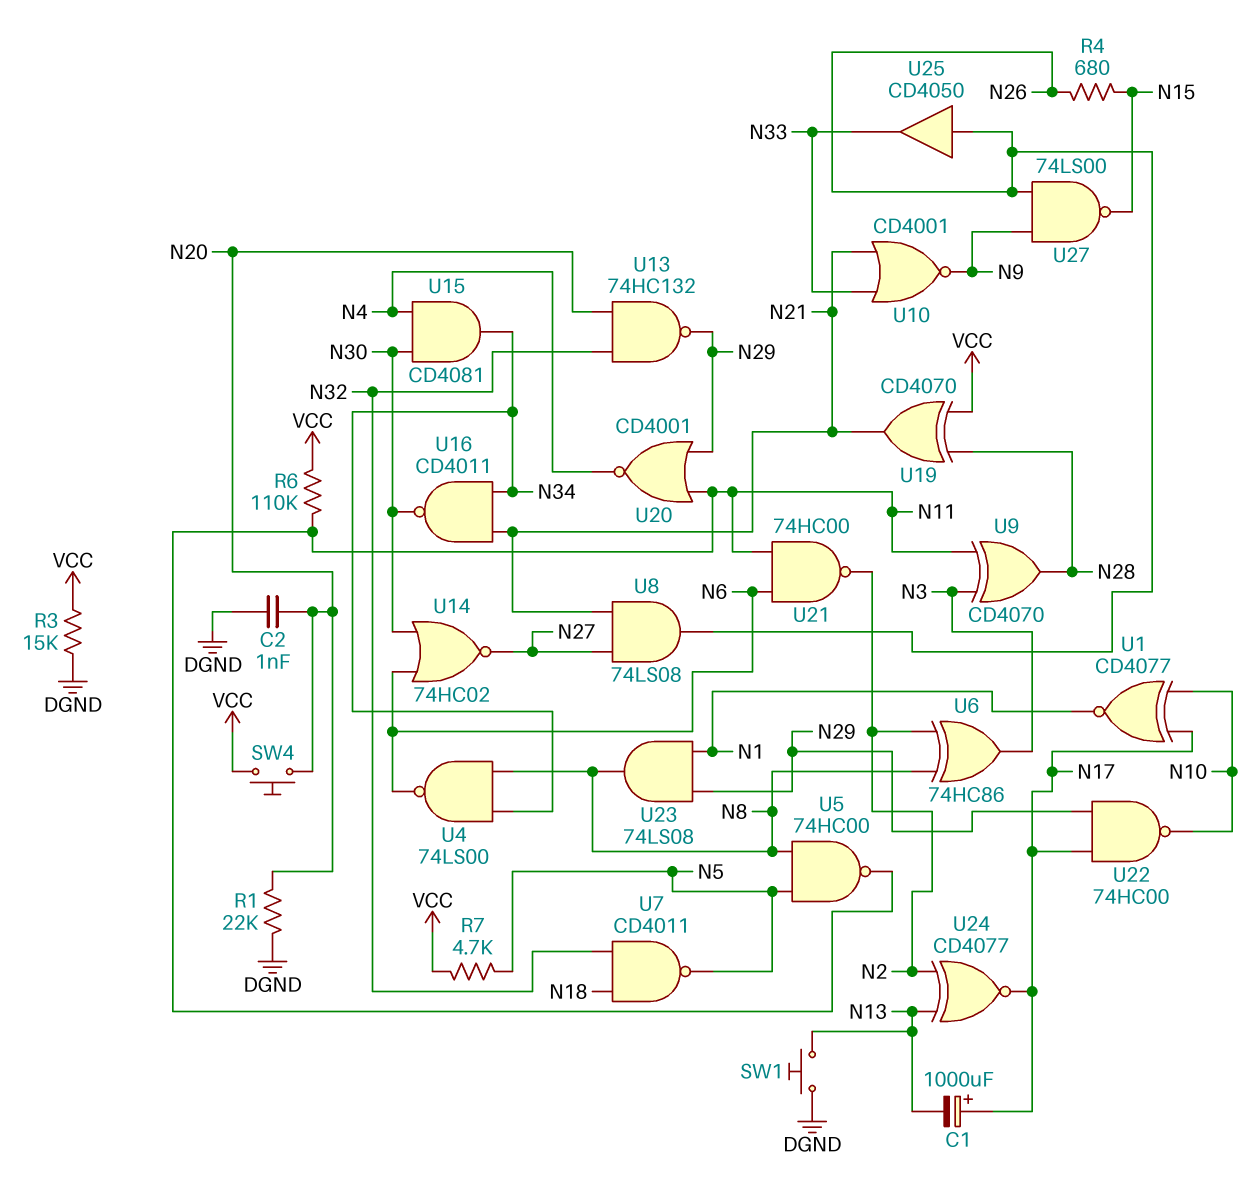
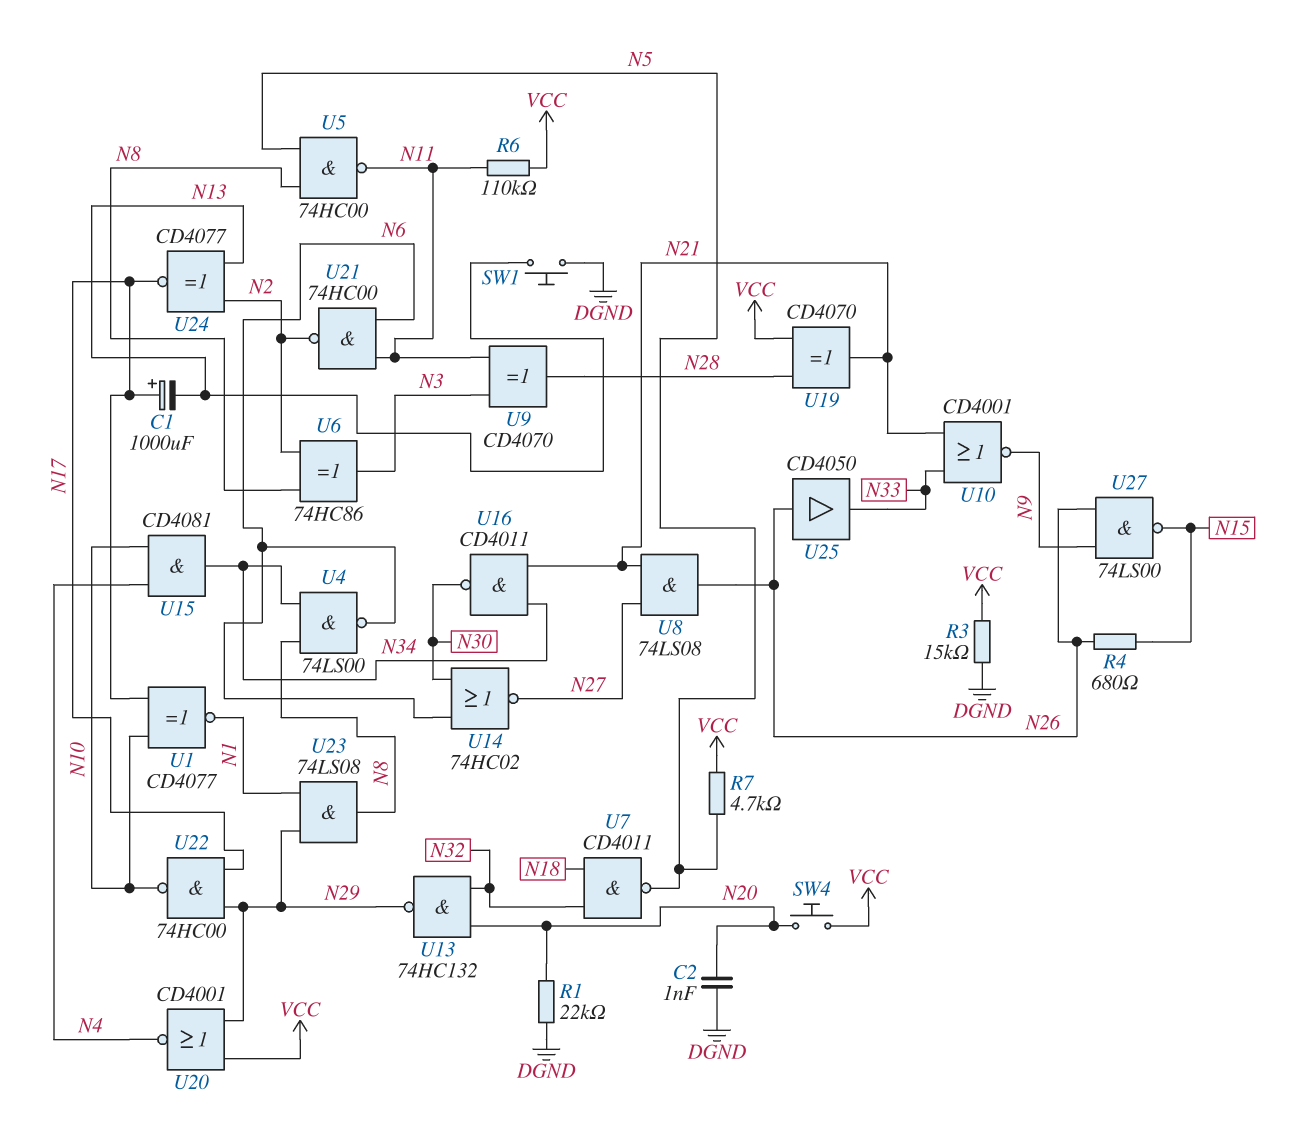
U15: AND CD4081 (in N4, in N30, out N34) -> AND CD4081 (in N4, in N10, out N34)
U20: NOR CD4001 (in N11, in N29, out N4) -> NOR CD4001 (in N29, in VCC, out N4)

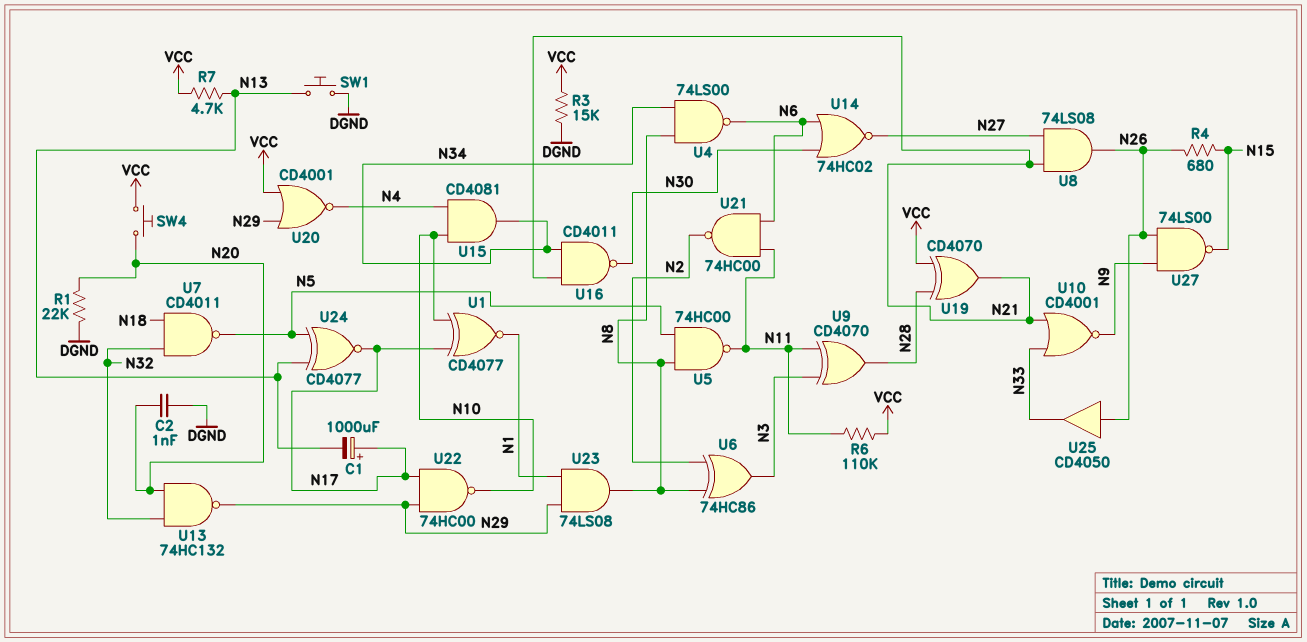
R7: 4.7k (N5, VCC) -> 4.7k (N13, VCC)
U24: XNOR CD4077 (in N2, in N13, out N17) -> XNOR CD4077 (in N5, in N13, out N17)

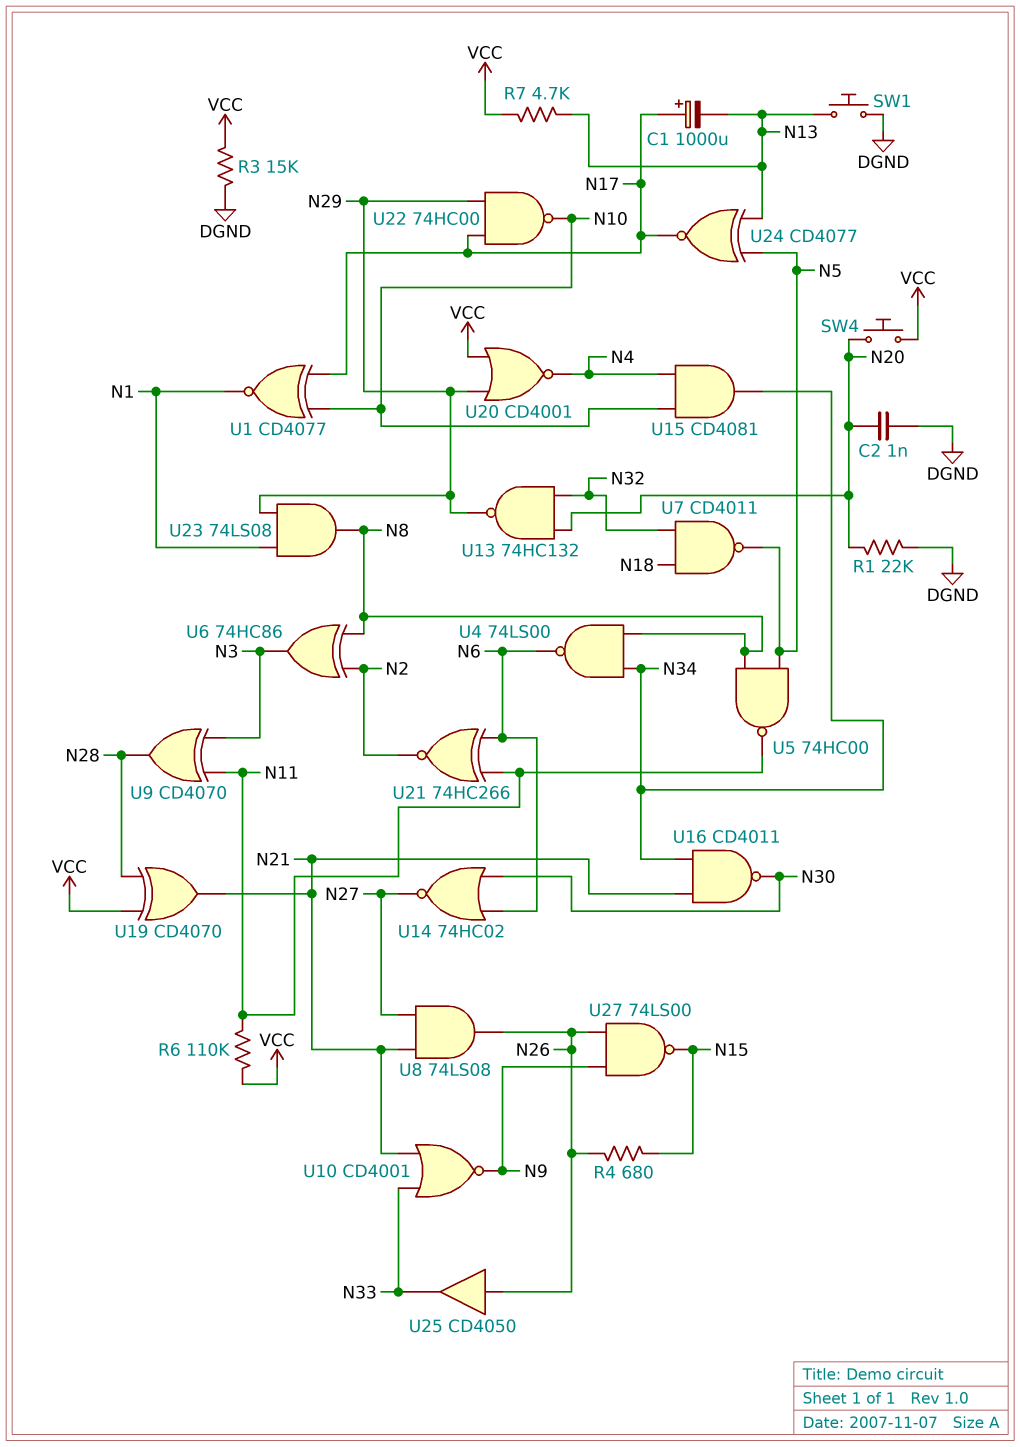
U21: NAND 74HC00 (in N6, in N11, out N2) -> XNOR 74HC266 (in N6, in N11, out N2)

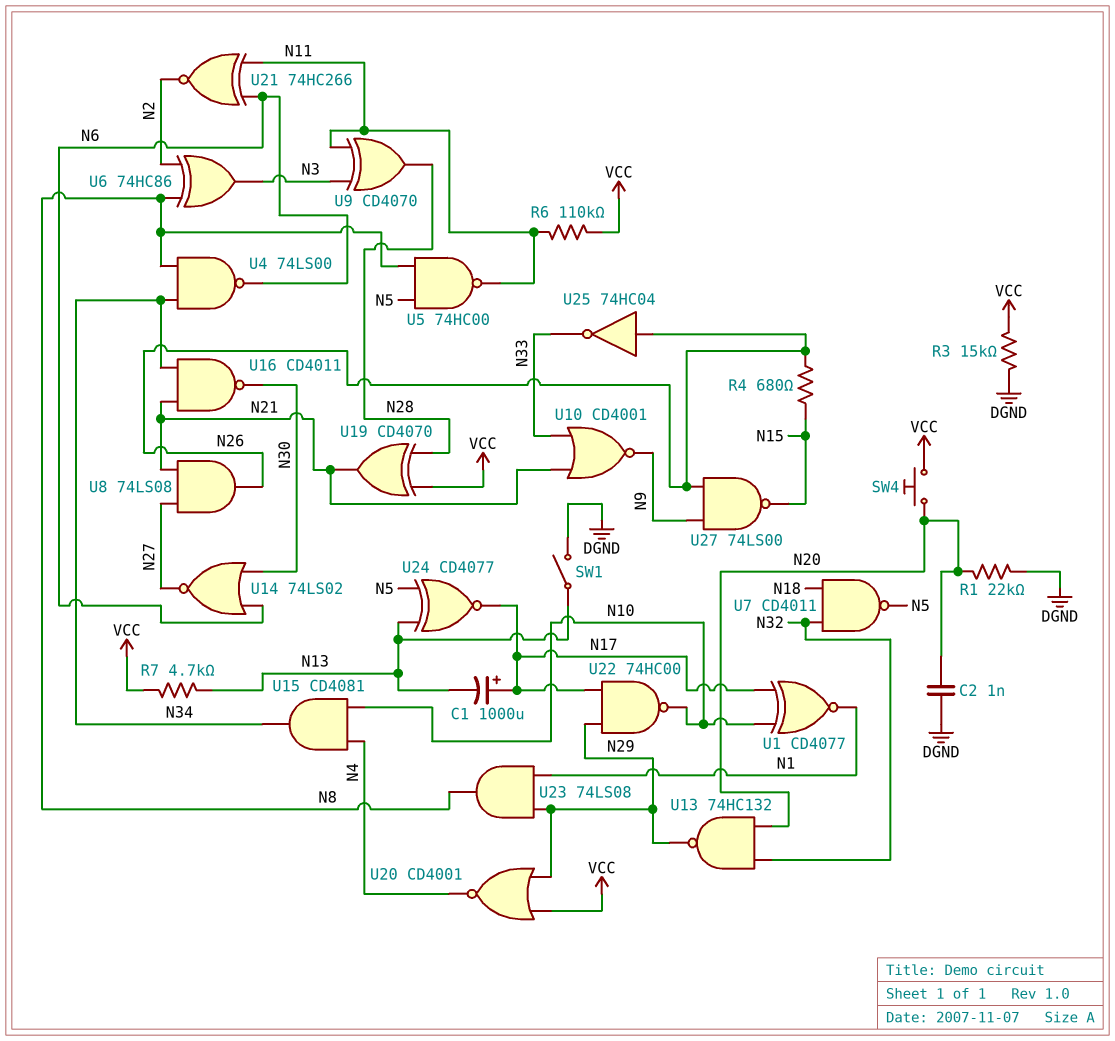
SW1: button (DGND, N13) -> switch (DGND, N13)
U14: NOR 74HC02 (in N6, in N30, out N27) -> NOR 74LS02 (in N6, in N30, out N27)
U25: buffer CD4050 (in N26, out N33) -> NOT 74HC04 (in N26, out N33)

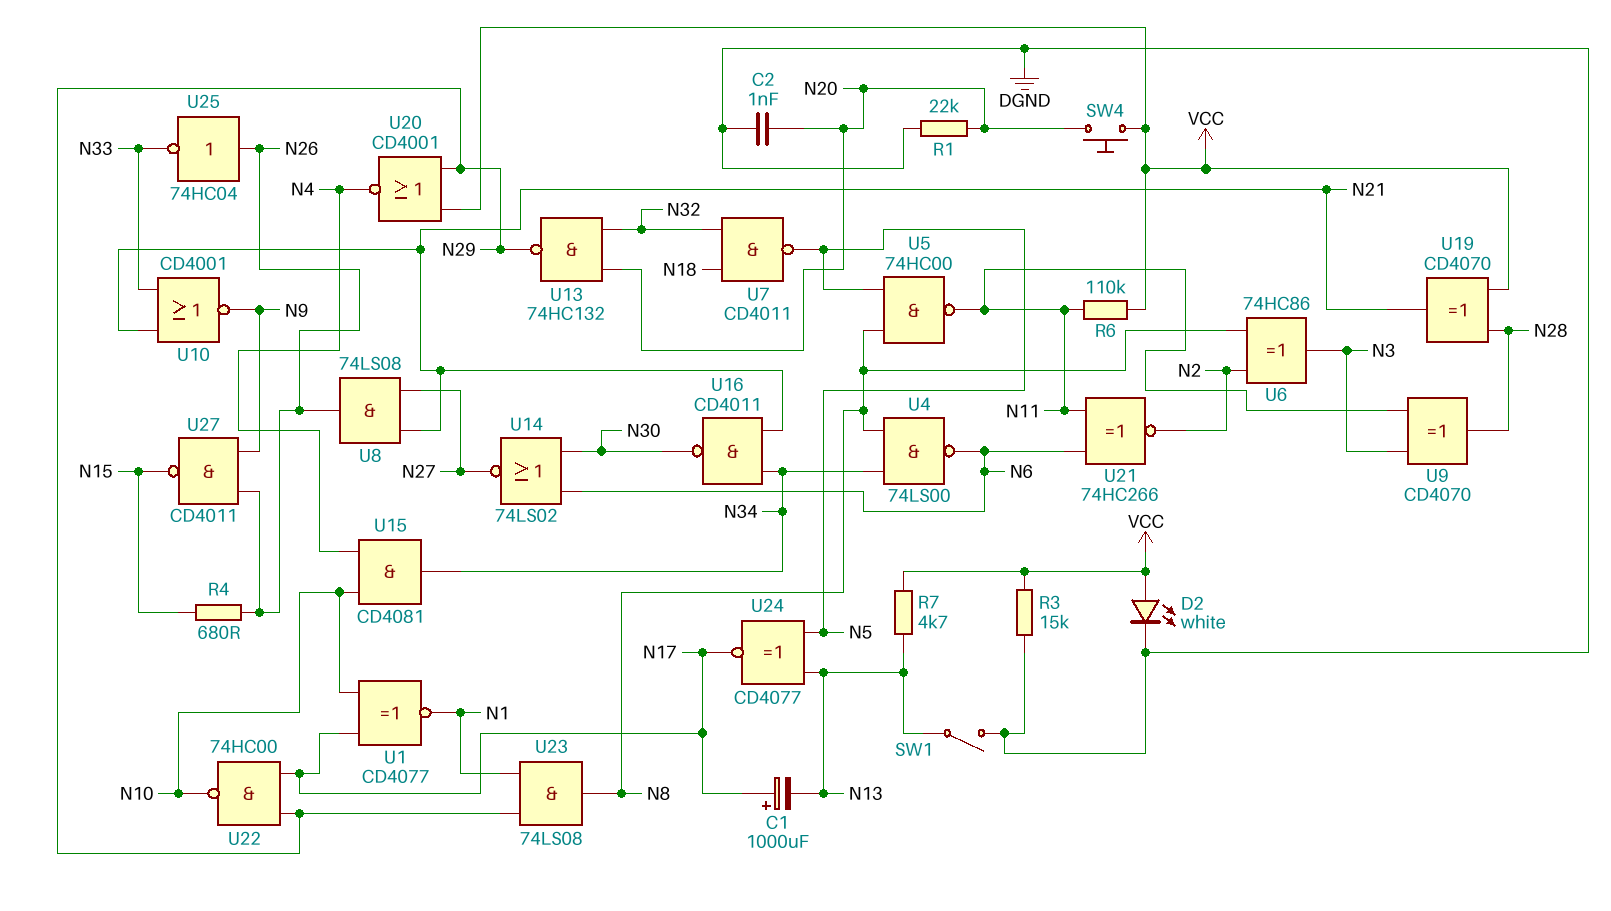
D2: none -> LED white (A VCC, K DGND)
U27: NAND 74LS00 (in N9, in N26, out N15) -> NAND CD4011 (in N9, in N26, out N15)

